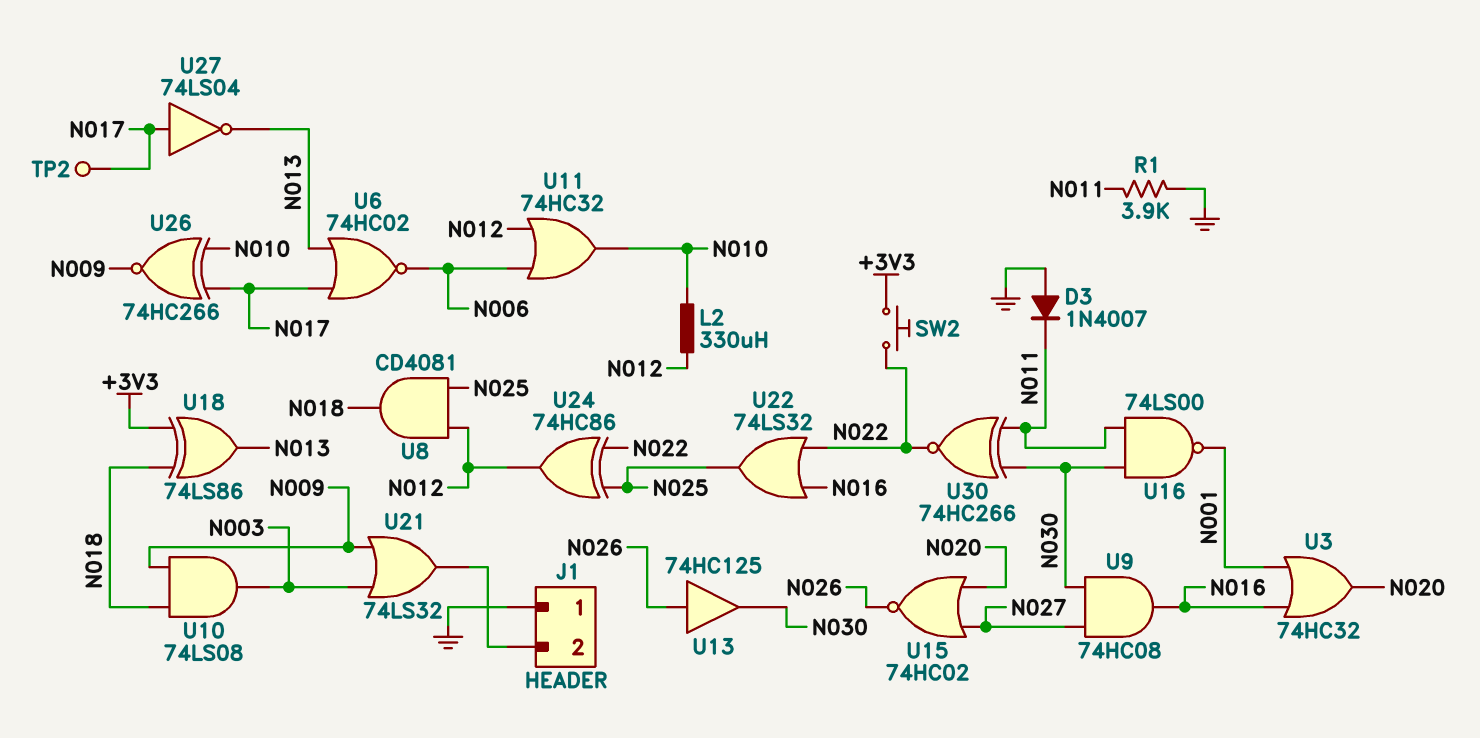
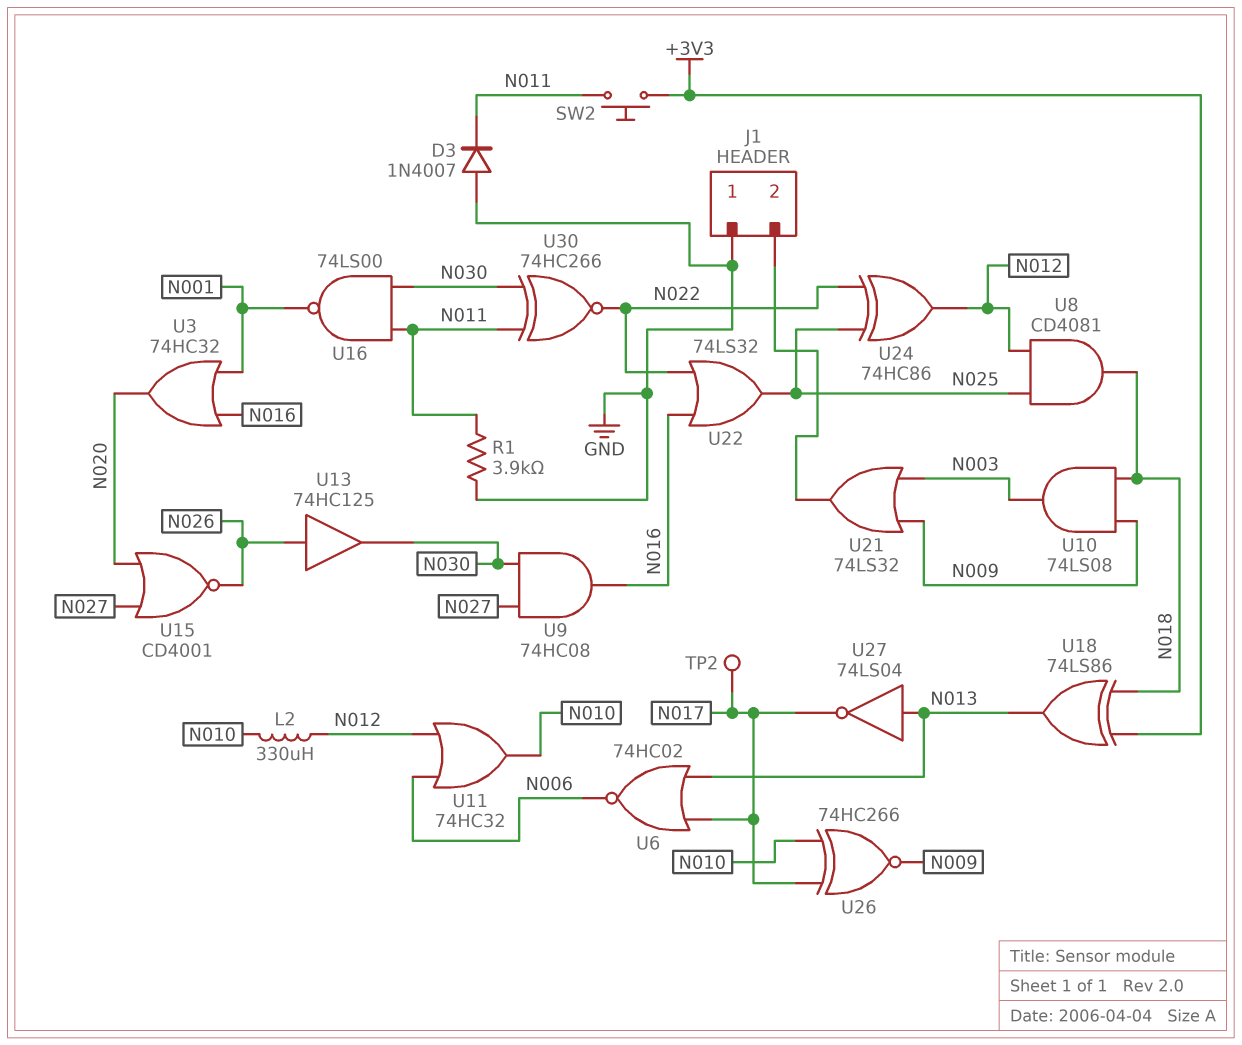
SW2: button (+3V3, N022) -> button (+3V3, N011)
U15: NOR 74HC02 (in N020, in N027, out N026) -> NOR CD4001 (in N020, in N027, out N026)
U27: NOT 74LS04 (in N017, out N013) -> NOT 74LS04 (in N013, out N017)

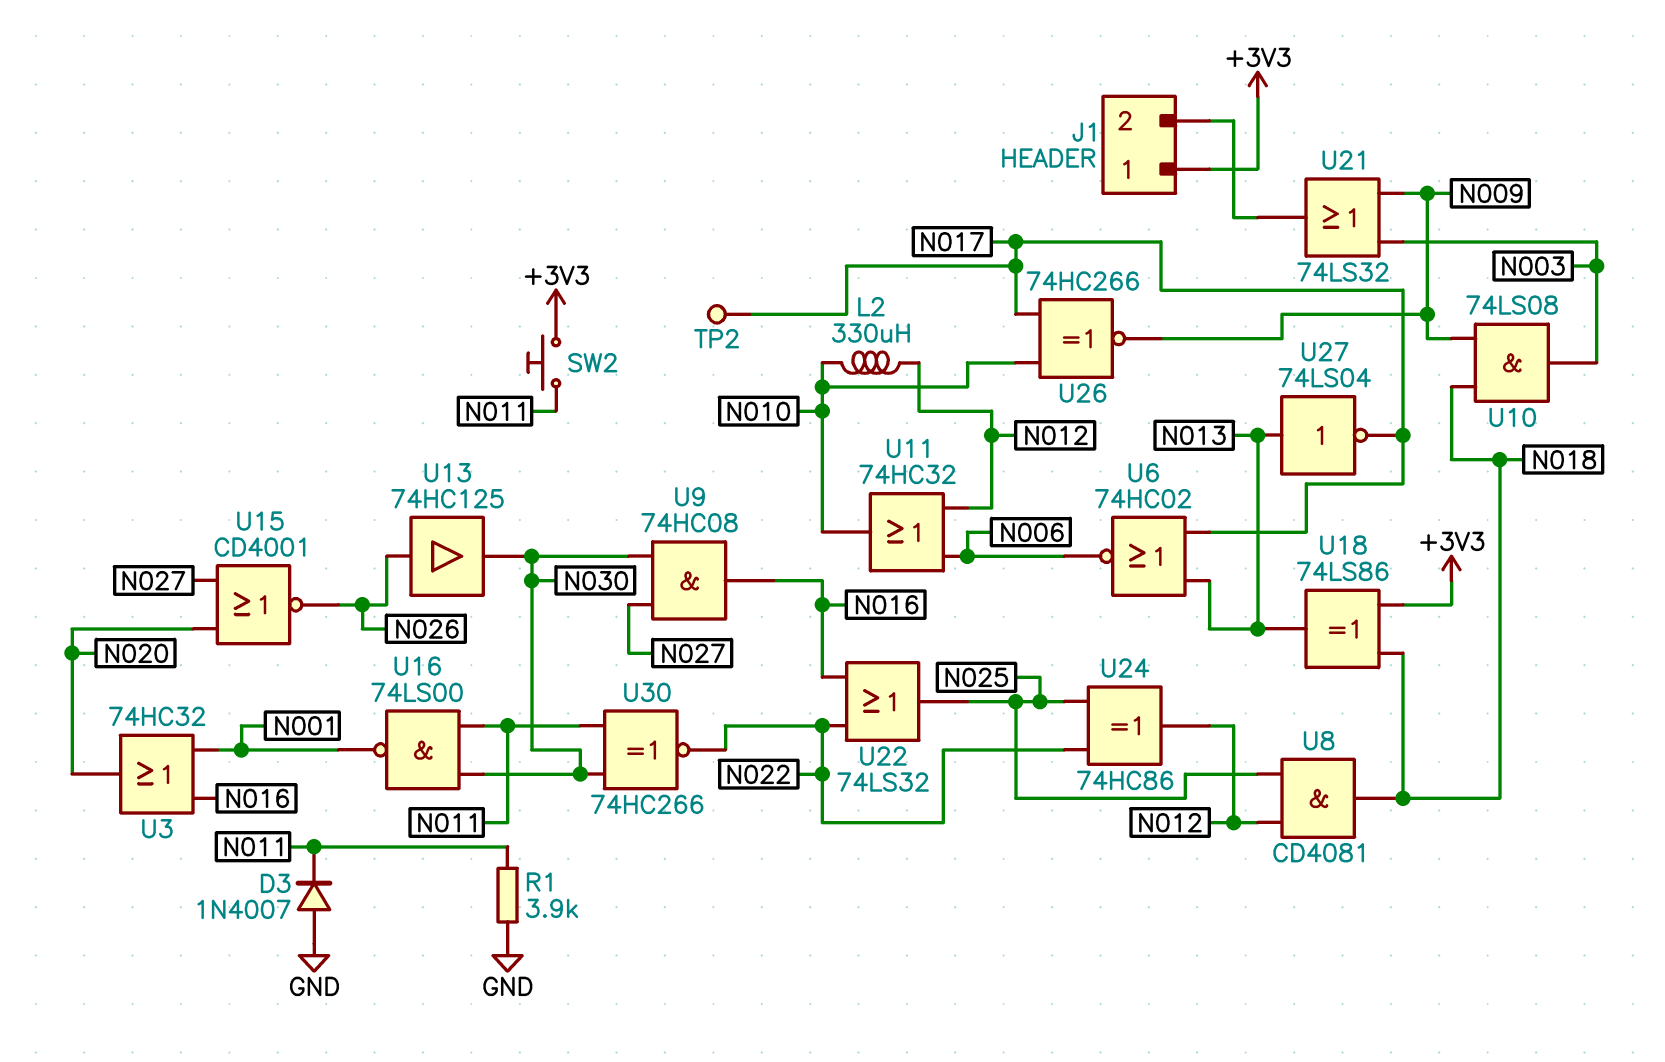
J1 pin 1: GND -> +3V3

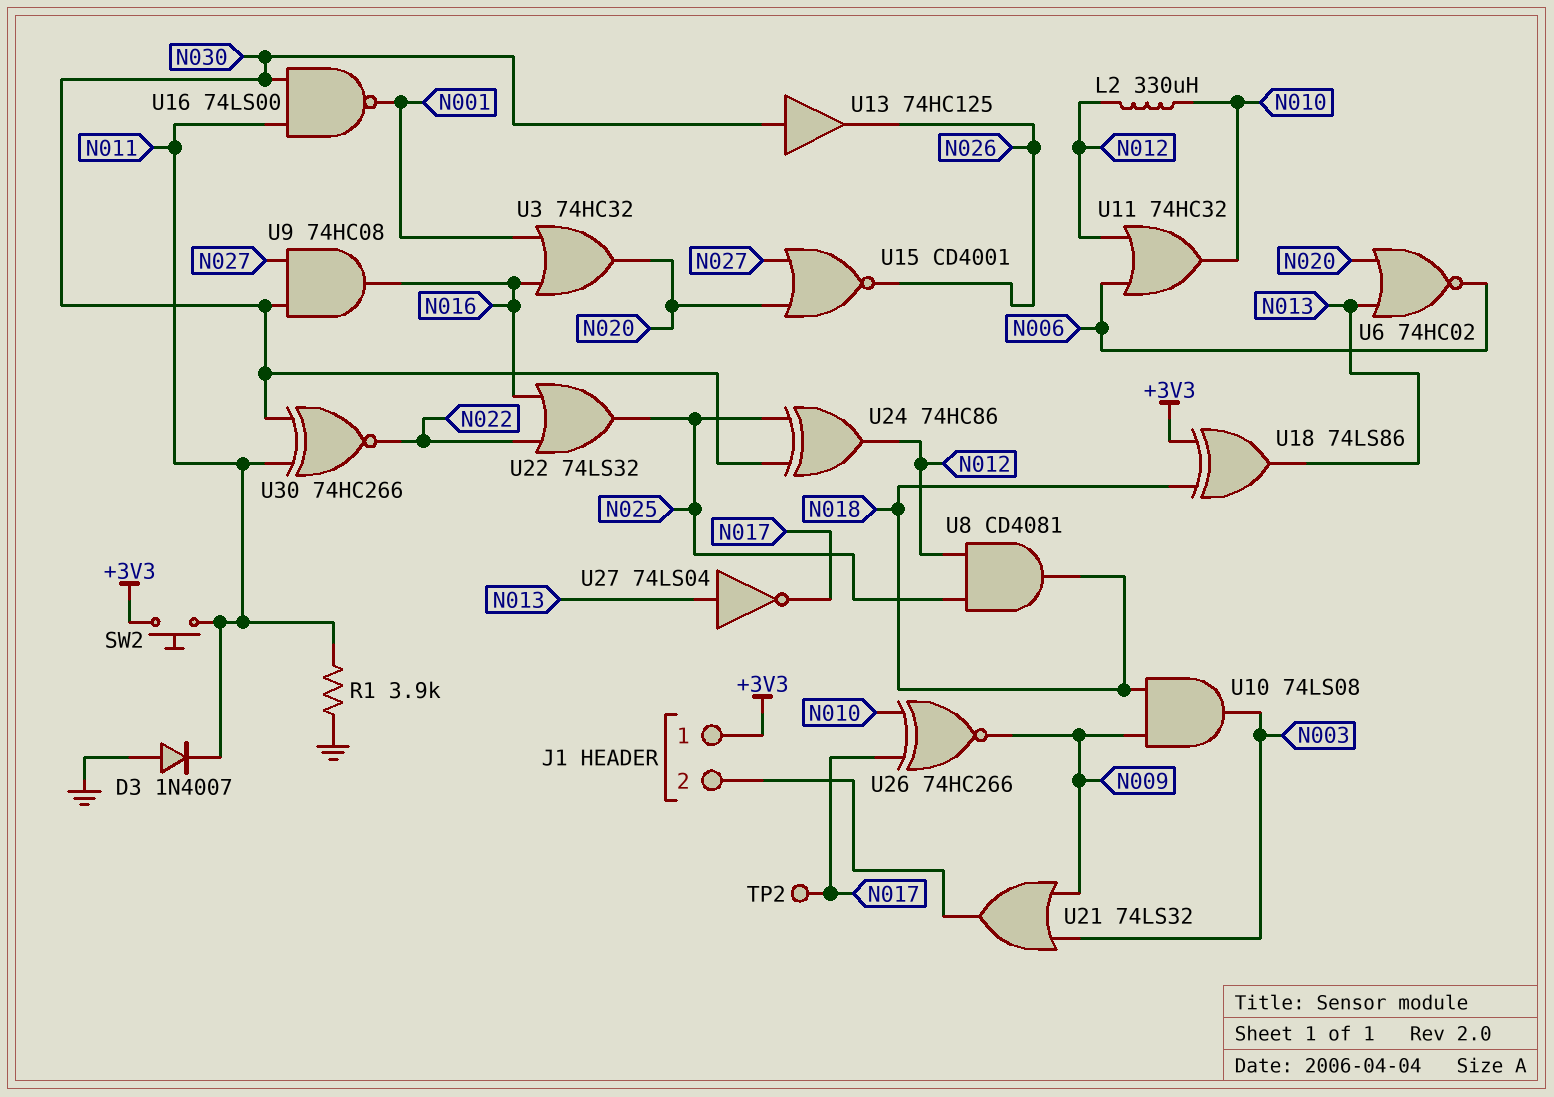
U6: NOR 74HC02 (in N013, in N017, out N006) -> NOR 74HC02 (in N013, in N020, out N006)
U13: buffer 74HC125 (in N026, out N030) -> buffer 74HC125 (in N030, out N026)
U24: XOR 74HC86 (in N022, in N025, out N012) -> XOR 74HC86 (in N025, in N030, out N012)

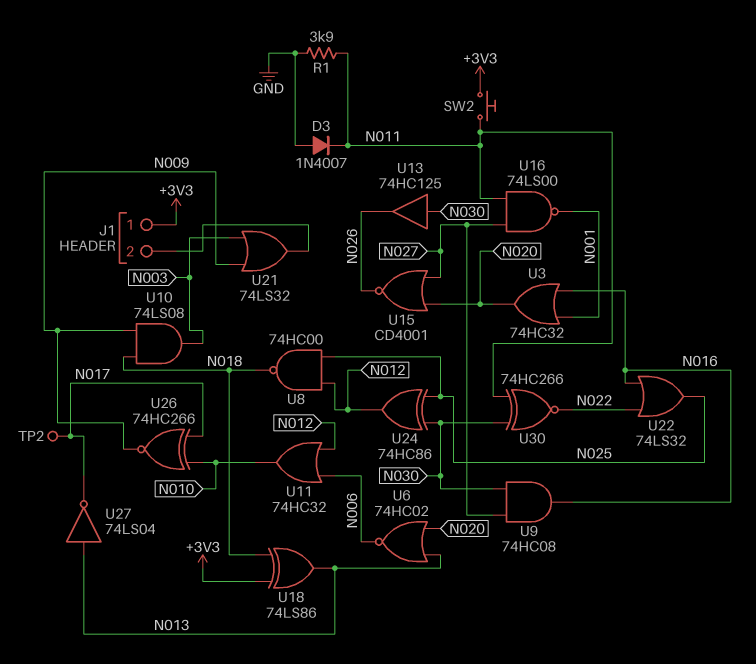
L2: 330uH (N010, N012) -> none
U8: AND CD4081 (in N012, in N025, out N018) -> NAND 74HC00 (in N012, in N025, out N018)
U16: NAND 74LS00 (in N011, in N030, out N001) -> NAND 74LS00 (in N011, in N027, out N001)

